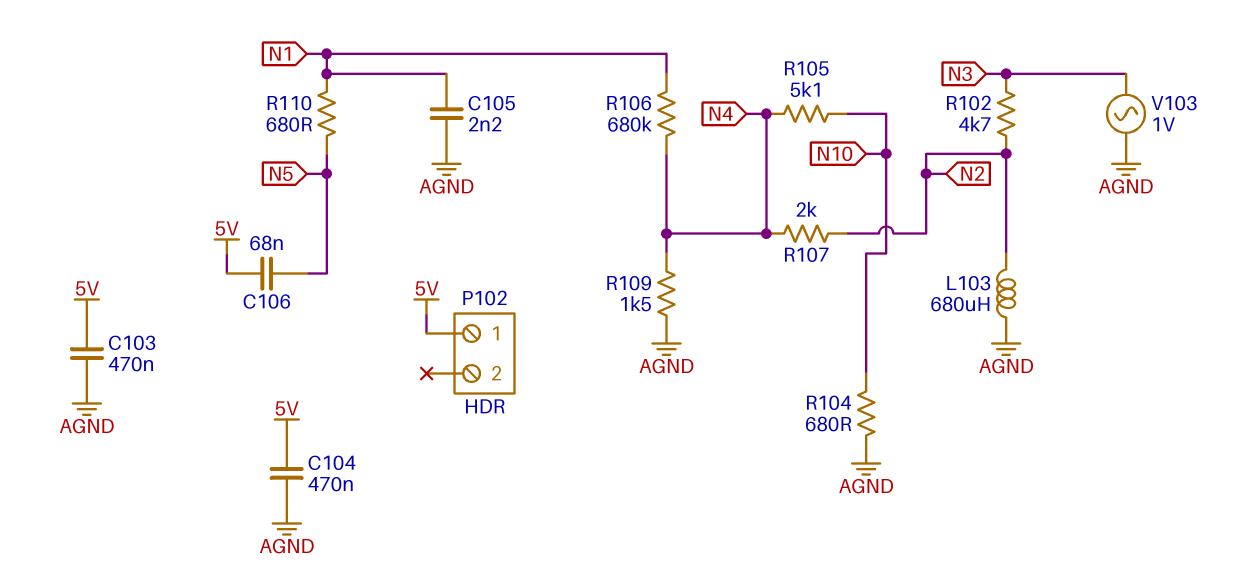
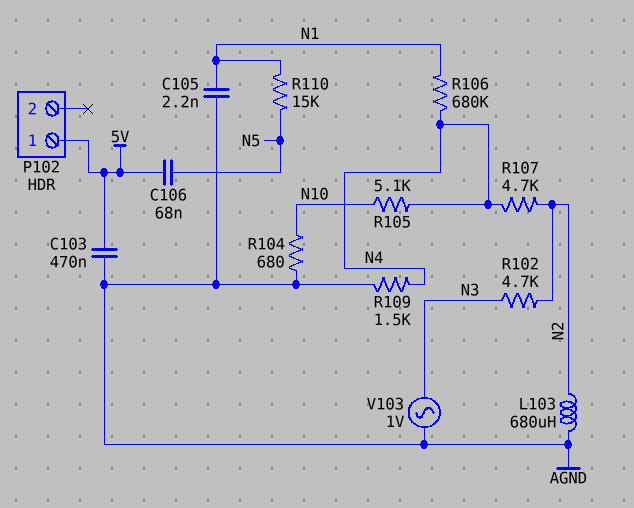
C104: 470nF (5V, AGND) -> none
R107: 2k (N2, N4) -> 4.7k (N2, N4)
R110: 680 (N1, N5) -> 15k (N1, N5)

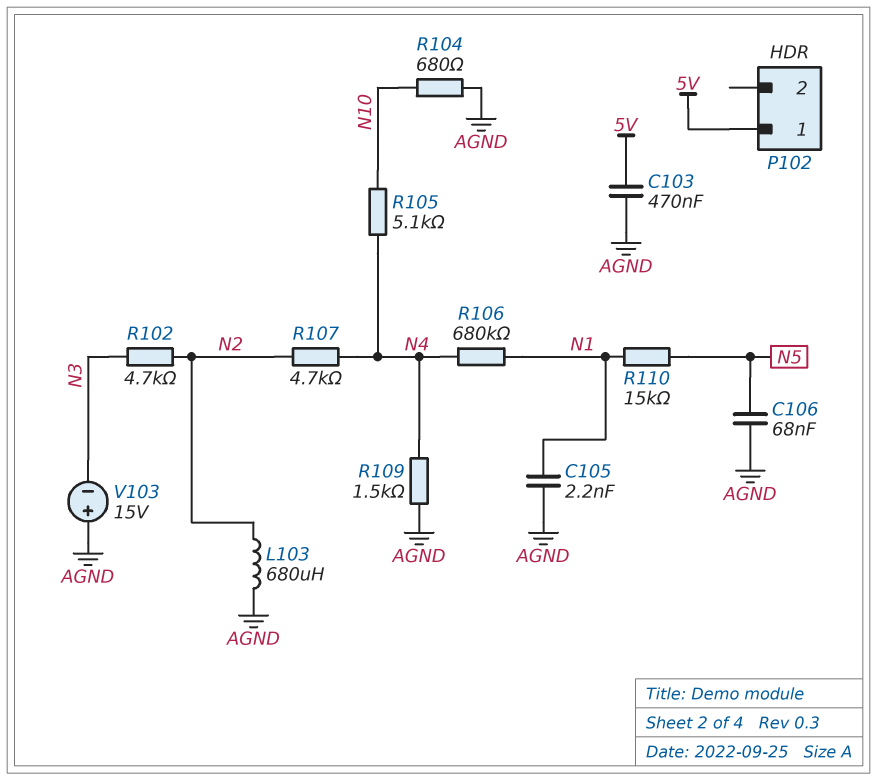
C106: 68nF (5V, N5) -> 68nF (AGND, N5)
V103: AC 1V (AGND, N3) -> 15V (plus AGND, minus N3)

